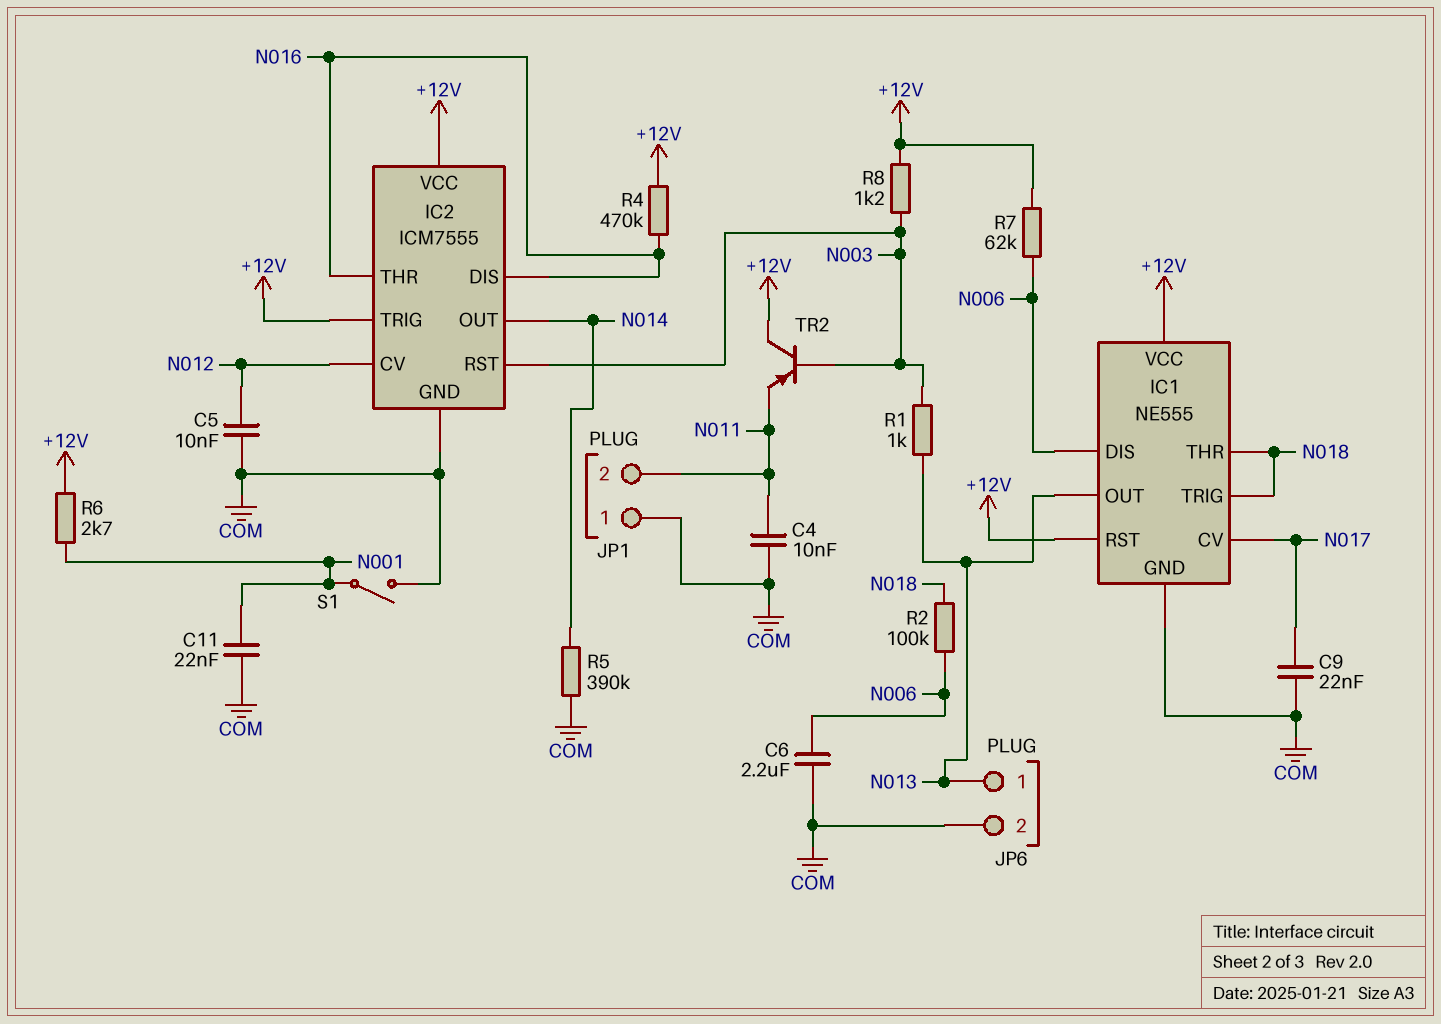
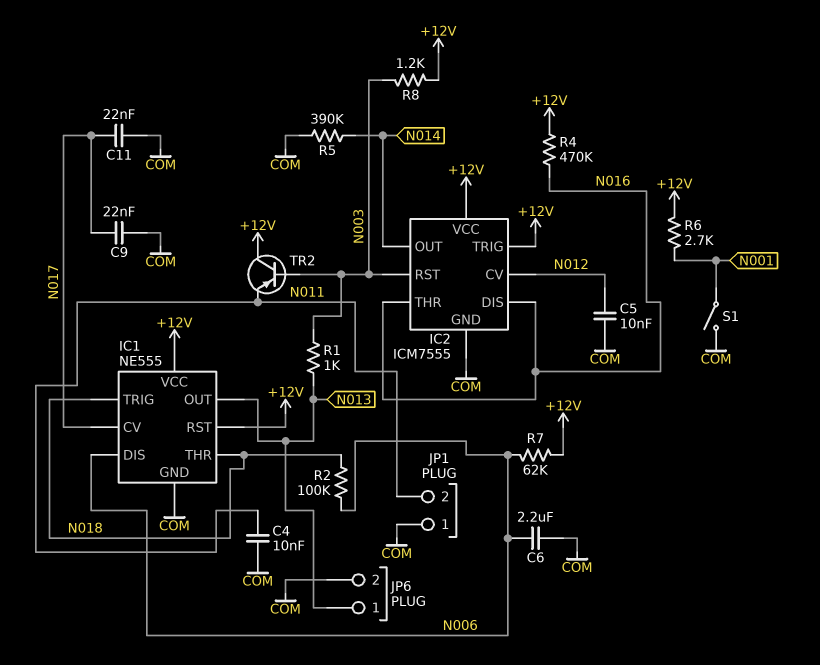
C11: 22nF (COM, N001) -> 22nF (COM, N017)

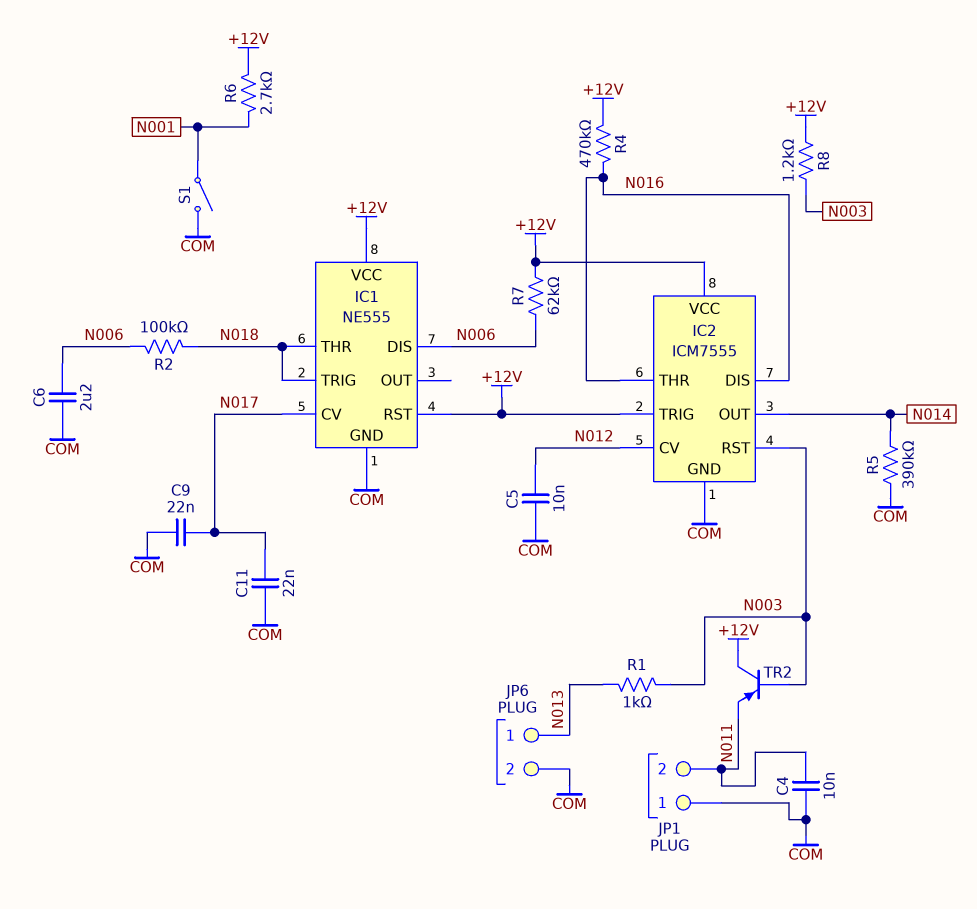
IC1 pin OUT: N013 -> none

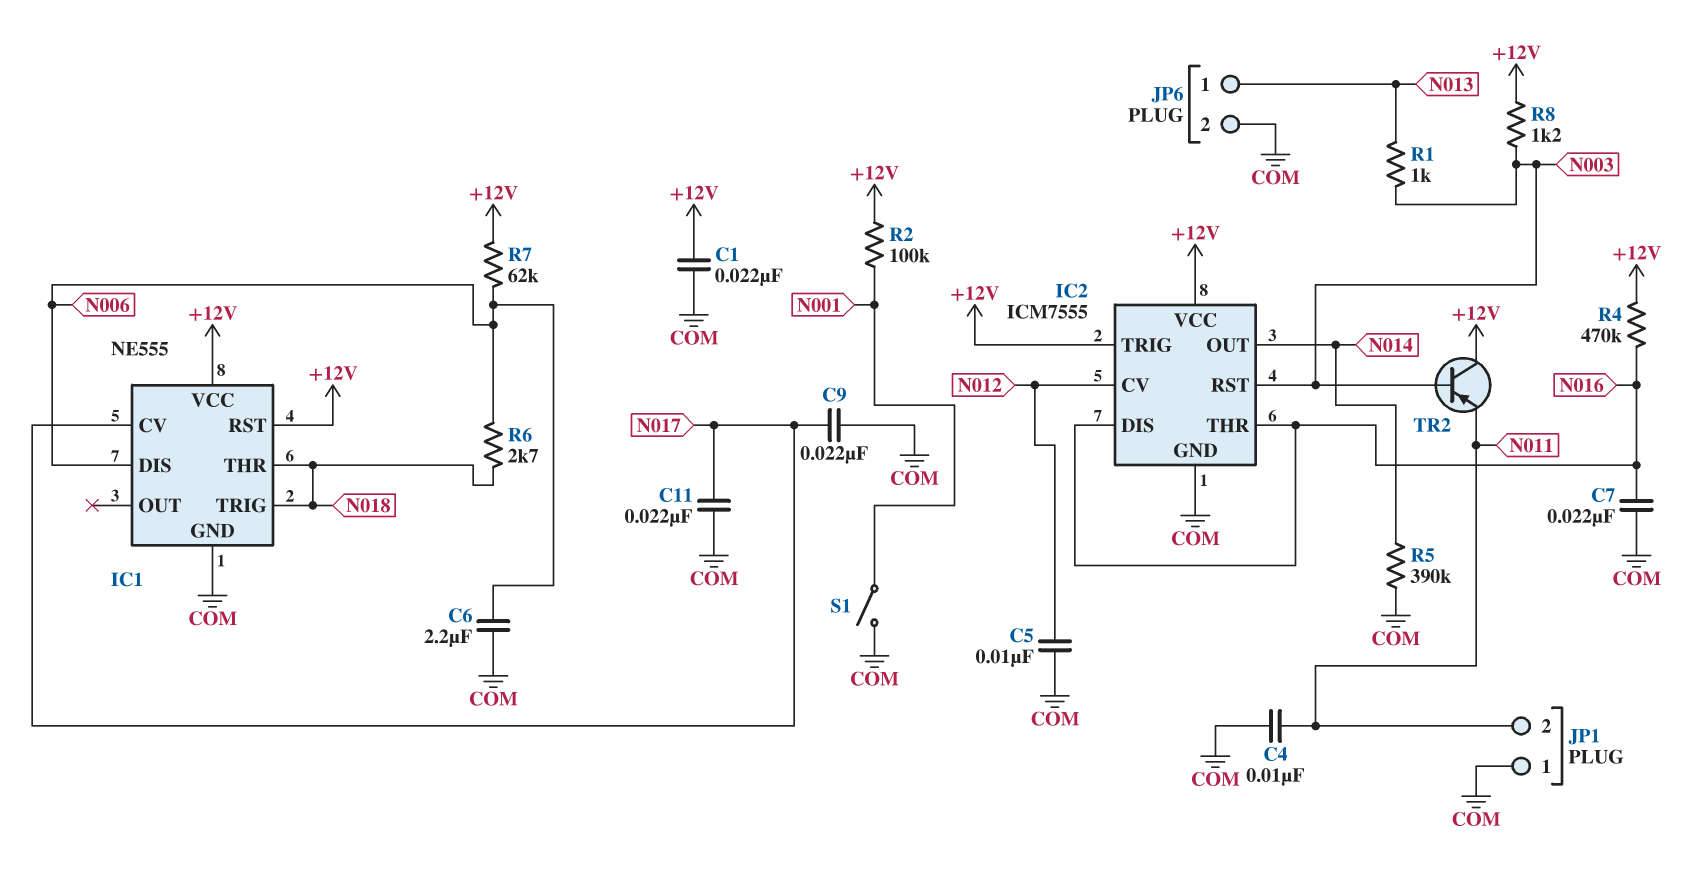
C1: none -> 22nF (+12V, COM)
C7: none -> 22nF (COM, N016)
R2: 100k (N006, N018) -> 100k (+12V, N001)
R6: 2.7k (+12V, N001) -> 2.7k (N006, N018)

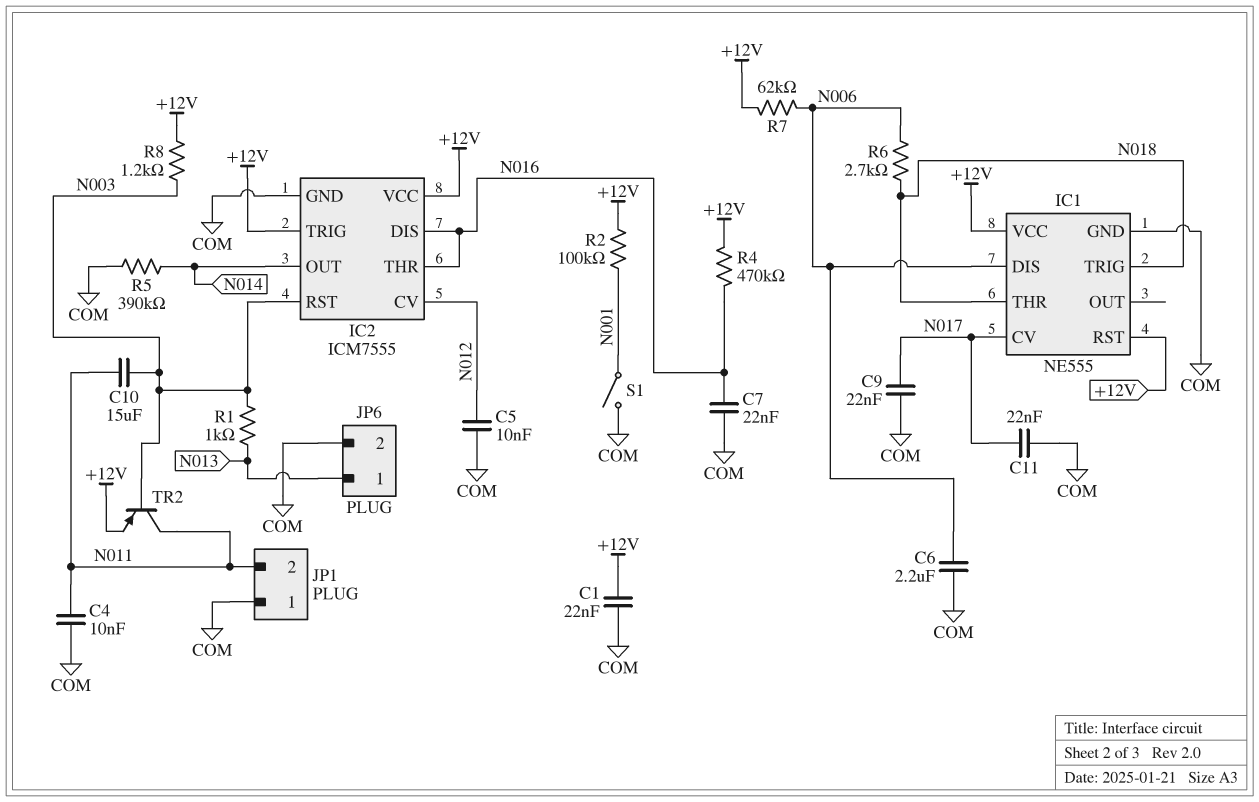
C10: none -> 15uF (N003, N011)
TR2: PNP (B N003, C +12V, E N011) -> PNP (B N003, C N011, E +12V)

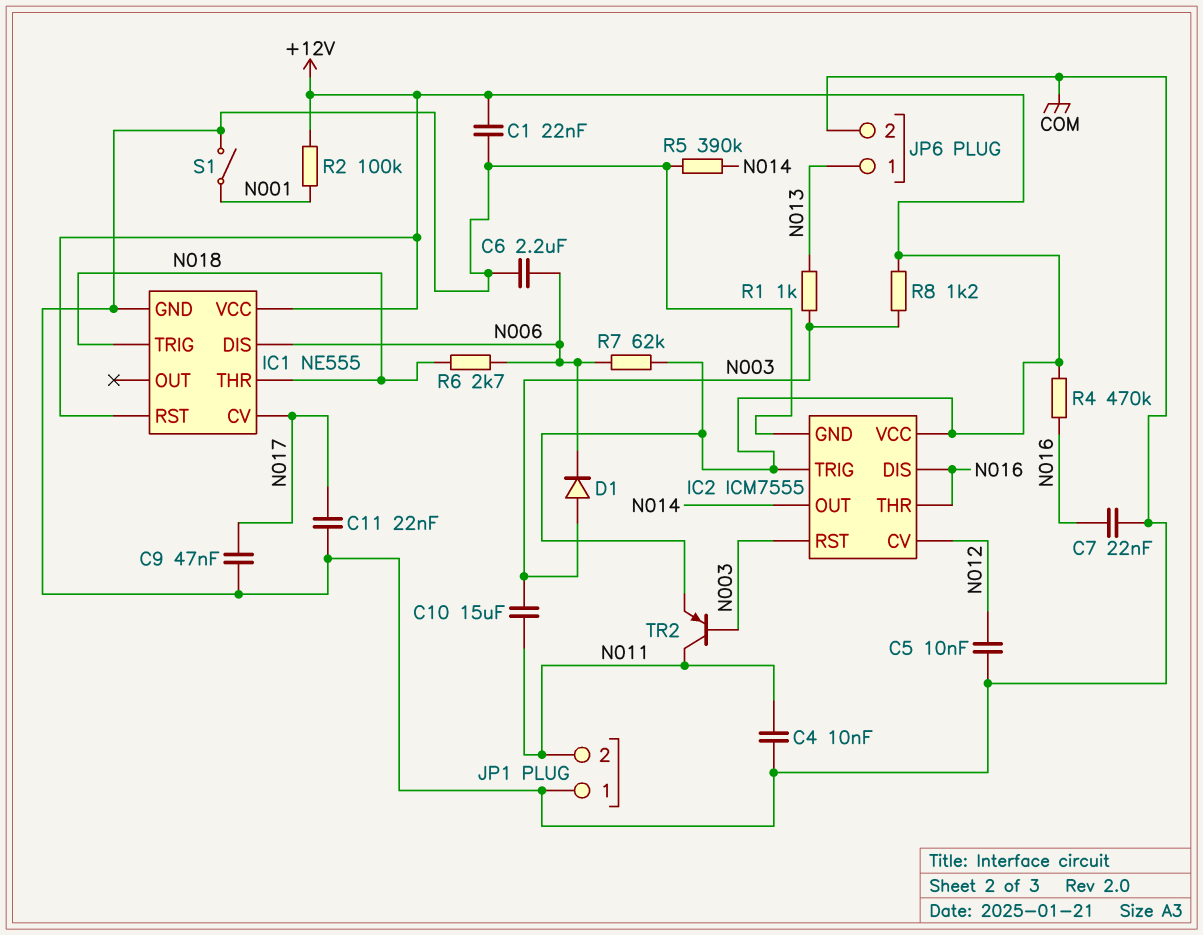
C9: 22nF (COM, N017) -> 47nF (COM, N017)
D1: none -> diode (A N003, K N006)

